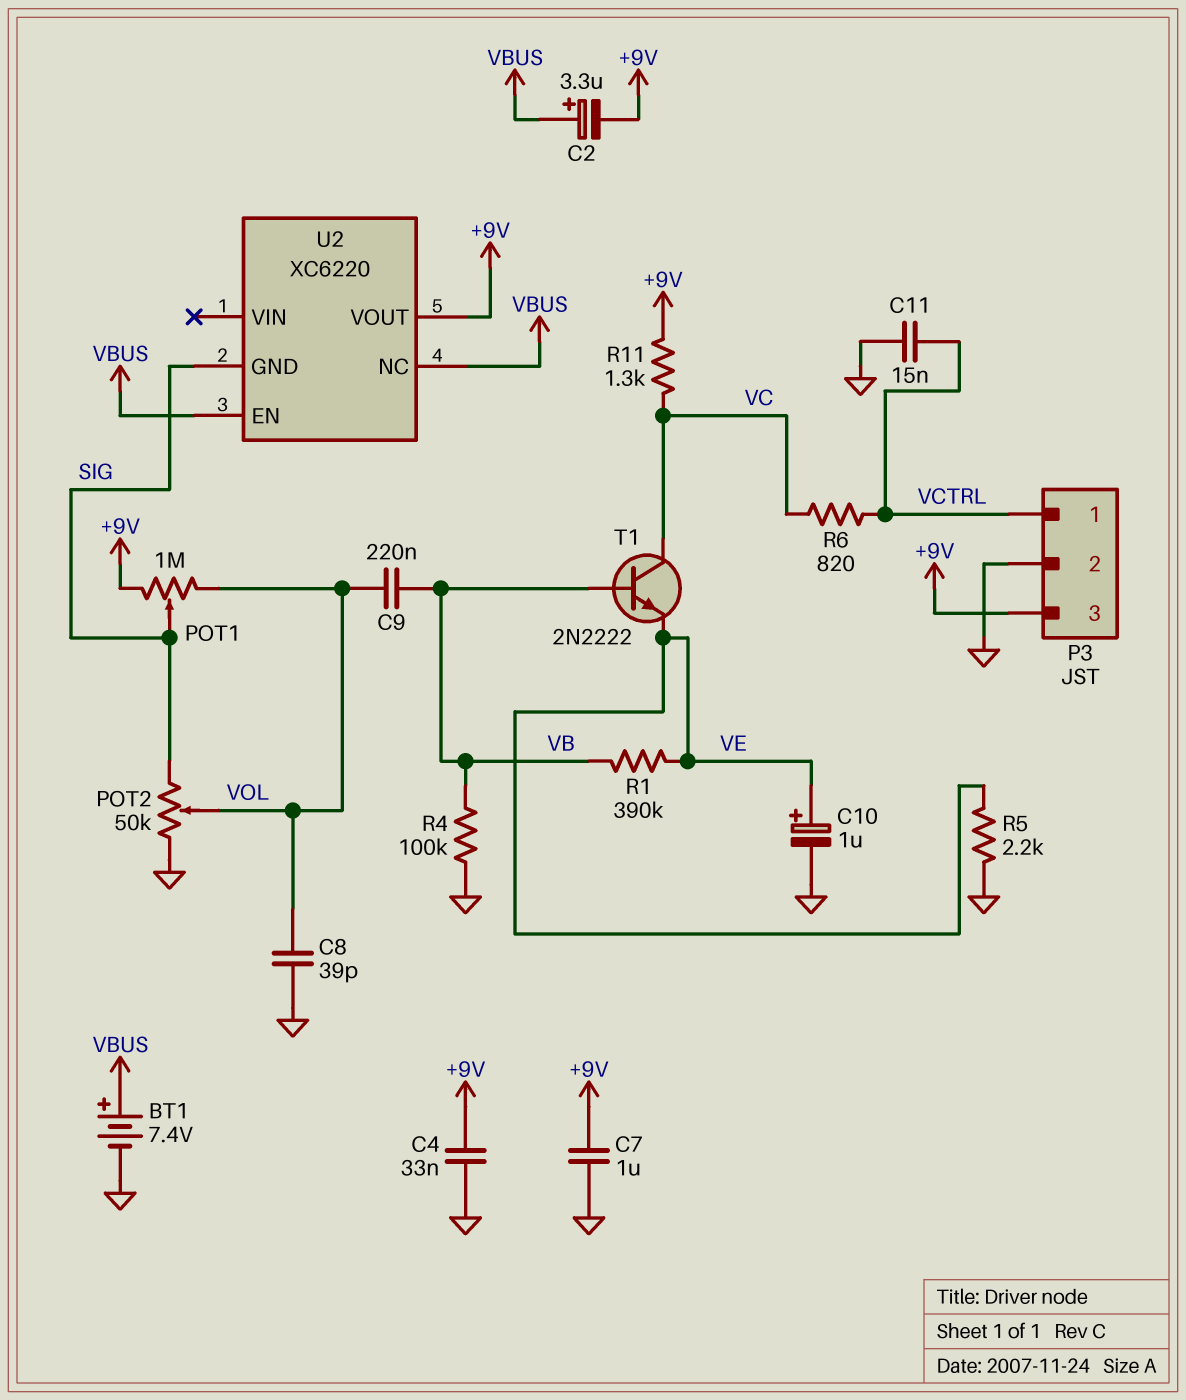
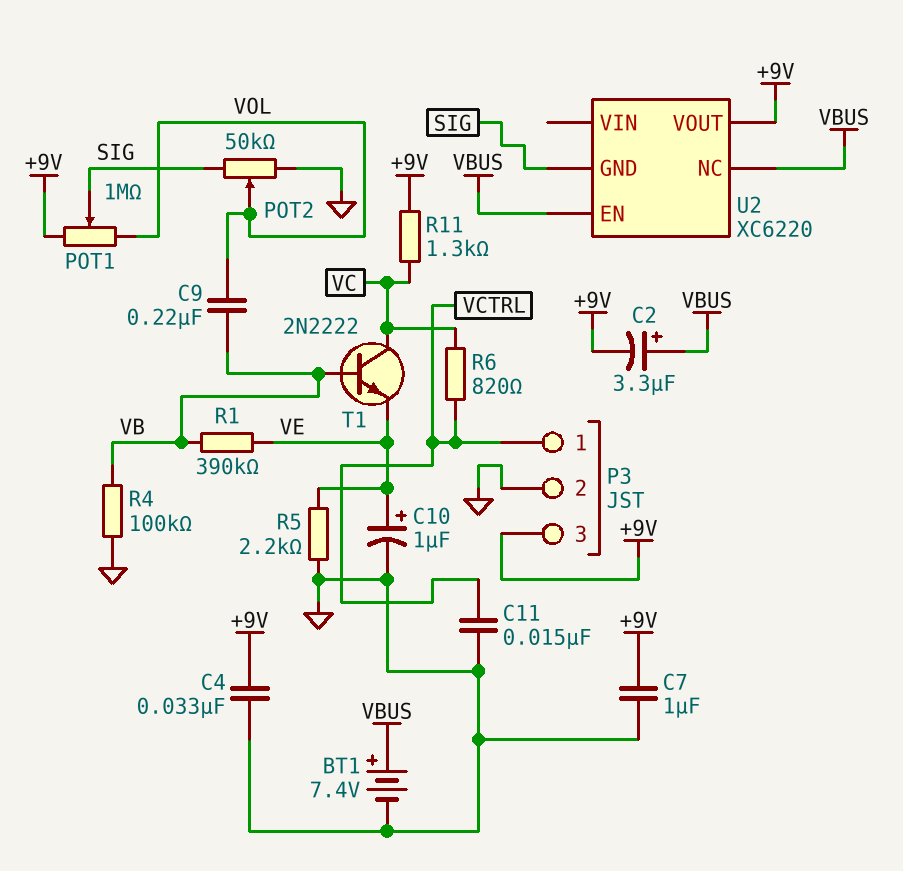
C8: 39pF (GND, VOL) -> none

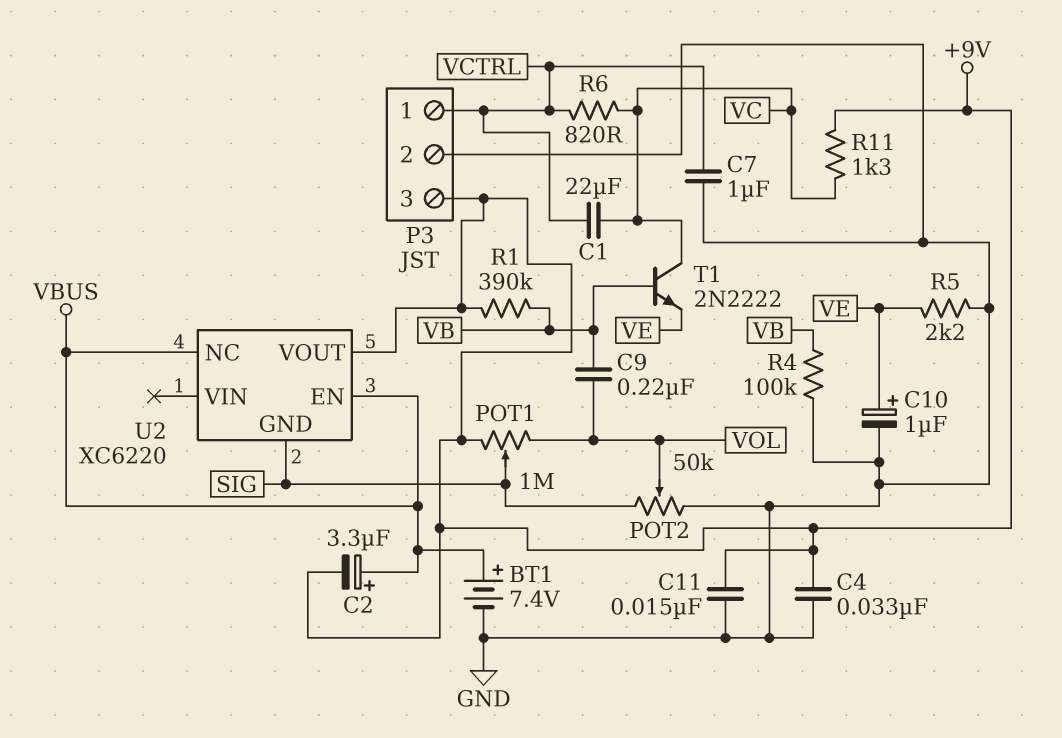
C1: none -> 22uF (VC, VCTRL)
C7: 1uF (+9V, GND) -> 1uF (GND, VCTRL)
C11: 15nF (GND, VCTRL) -> 15nF (+9V, GND)
R1: 390k (VB, VE) -> 390k (+9V, VB)

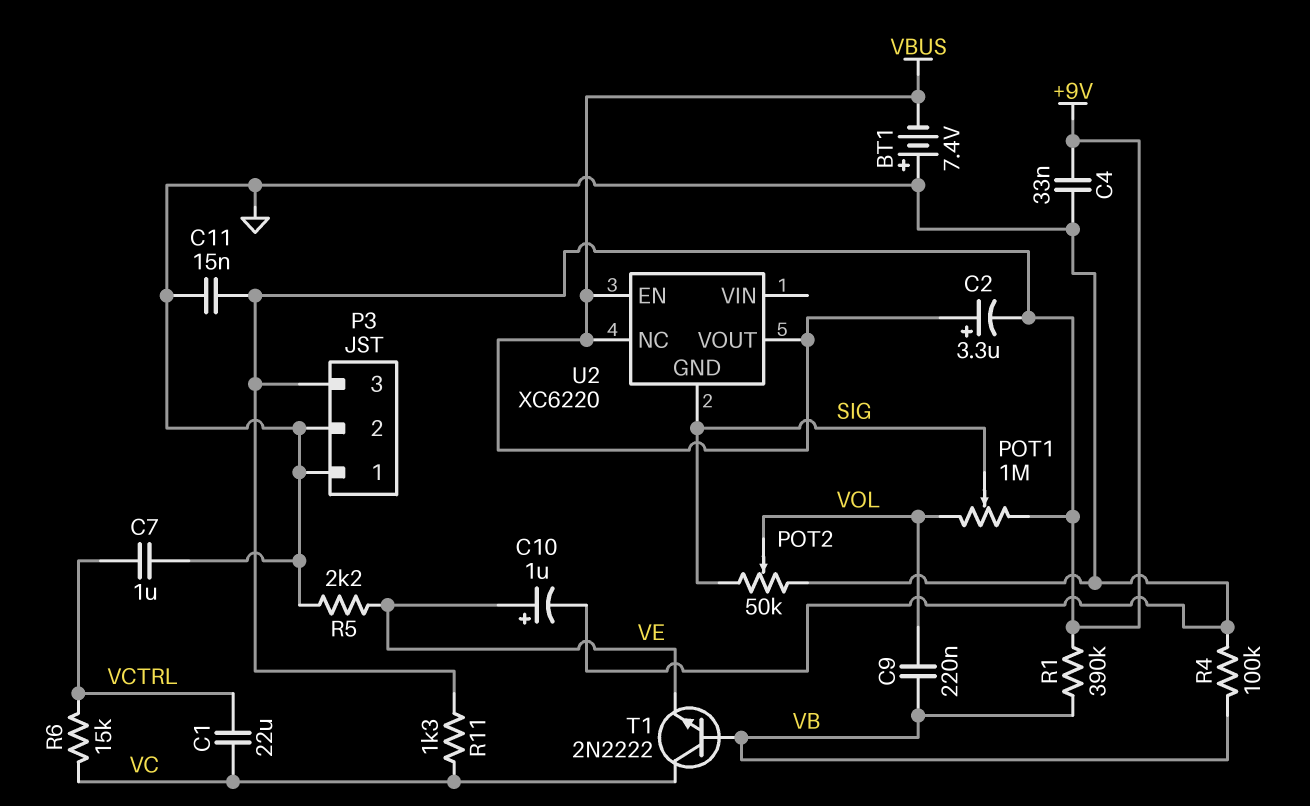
BT1: 7.4V (plus VBUS, minus GND) -> 7.4V (plus GND, minus VBUS)
P3 pin 1: VCTRL -> GND
R6: 820 (VC, VCTRL) -> 15k (VC, VCTRL)
U2 pin VOUT: +9V -> VBUS

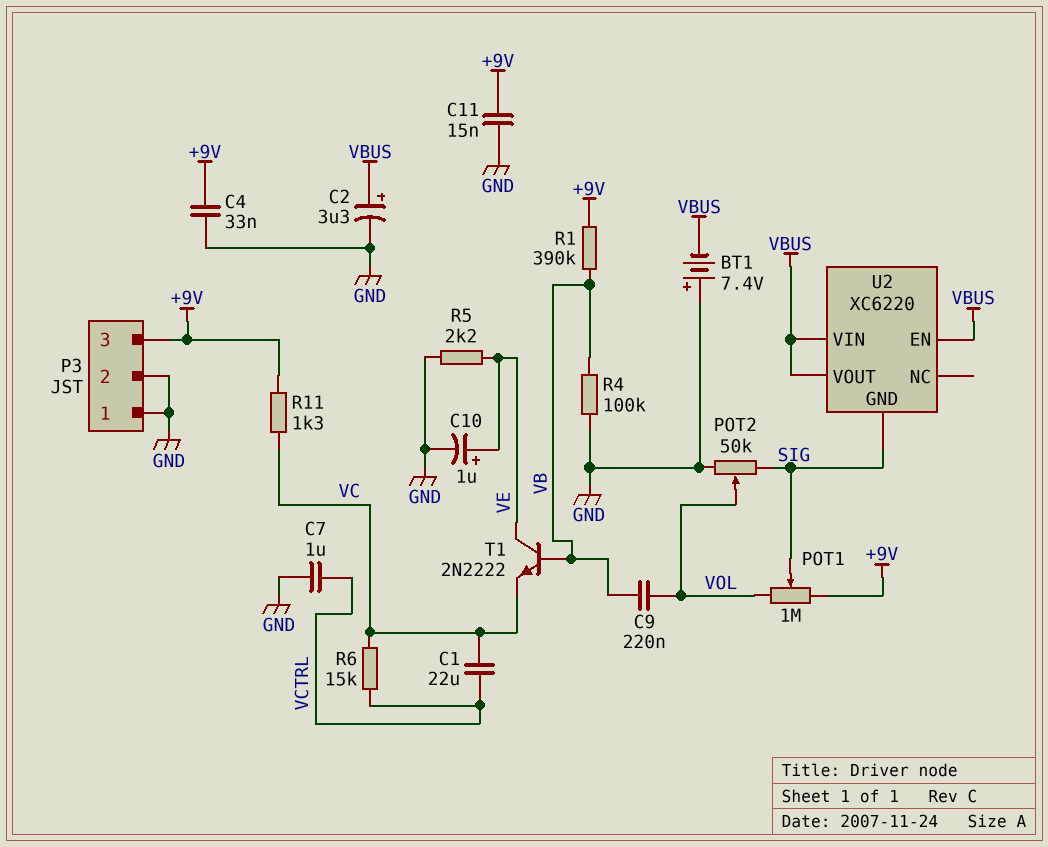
C2: 3.3uF (plus VBUS, minus +9V) -> 3.3uF (plus VBUS, minus GND)
T1: NPN 2N2222 (B VB, C VC, E VE) -> NPN 2N2222 (B VB, C VE, E VC)
U2 pin NC: VBUS -> none
U2 pin VIN: none -> VBUS

